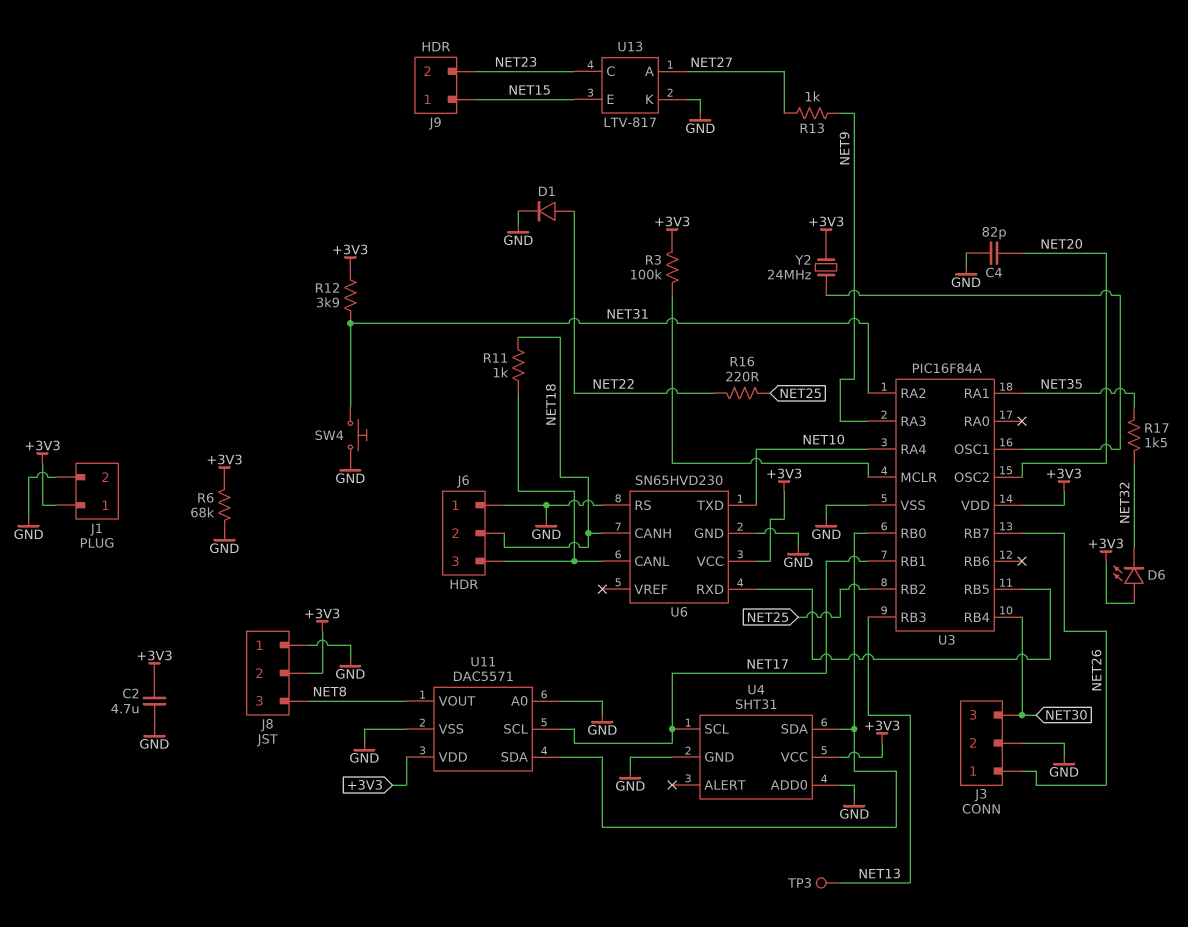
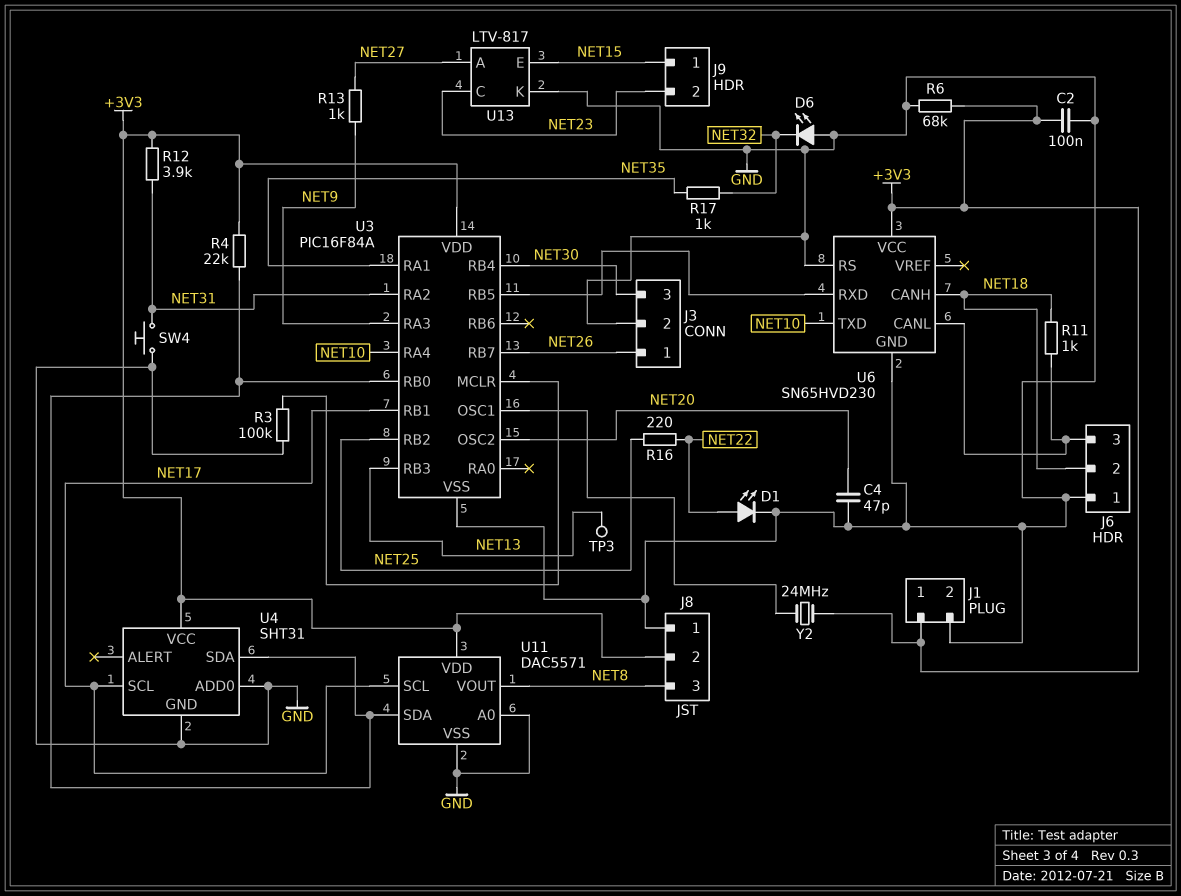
C2: 4.7uF (+3V3, GND) -> 100nF (+3V3, GND)
C4: 82pF (GND, NET20) -> 47pF (GND, NET20)
D1: diode (A NET22, K GND) -> LED (A NET22, K GND)
D6: LED (A +3V3, K NET32) -> LED (A GND, K NET32)
R3: 100k (+3V3, U3/MCLR) -> 100k (GND, U3/MCLR)
R4: none -> 22k (+3V3, U3/RB0)
R17: 1.5k (NET32, NET35) -> 1k (NET32, NET35)

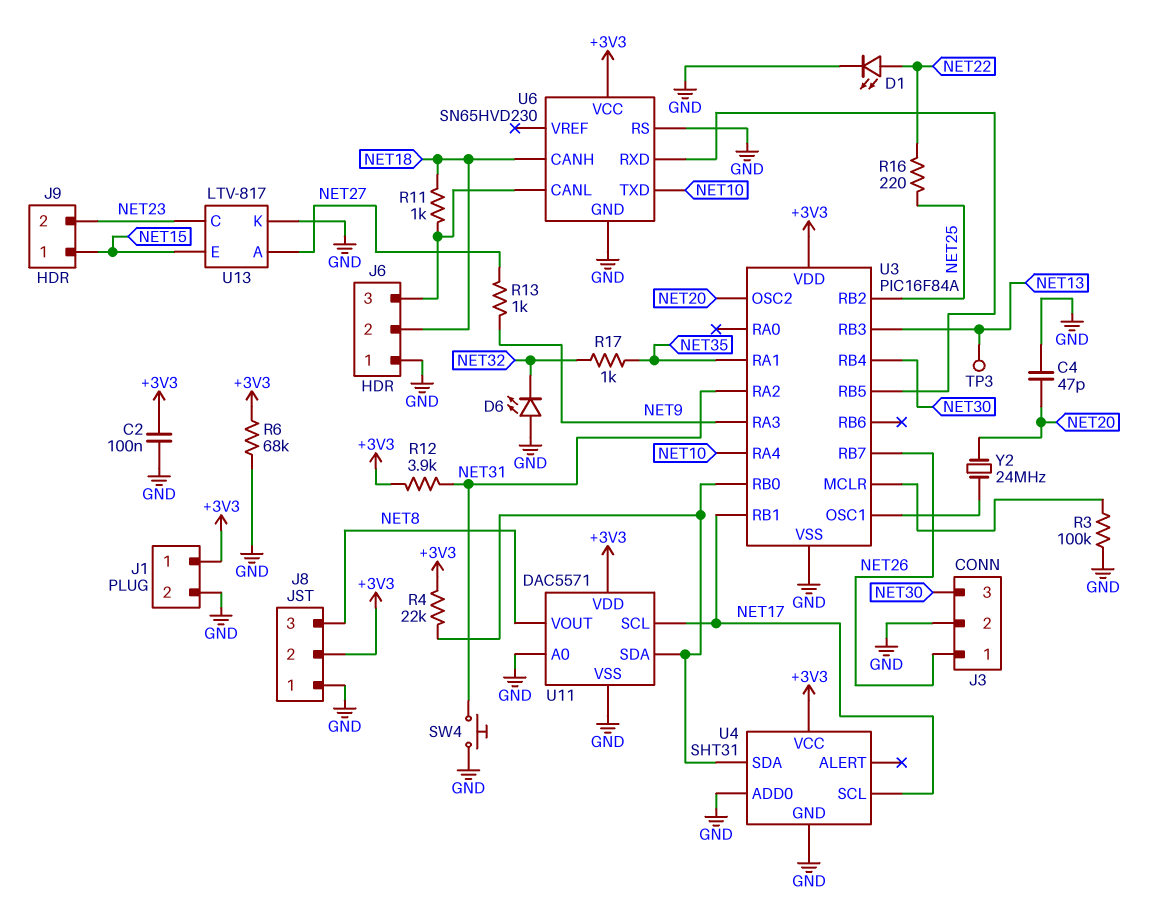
Y2: 24MHz (+3V3, U3/OSC1) -> 24MHz (NET20, U3/OSC1)

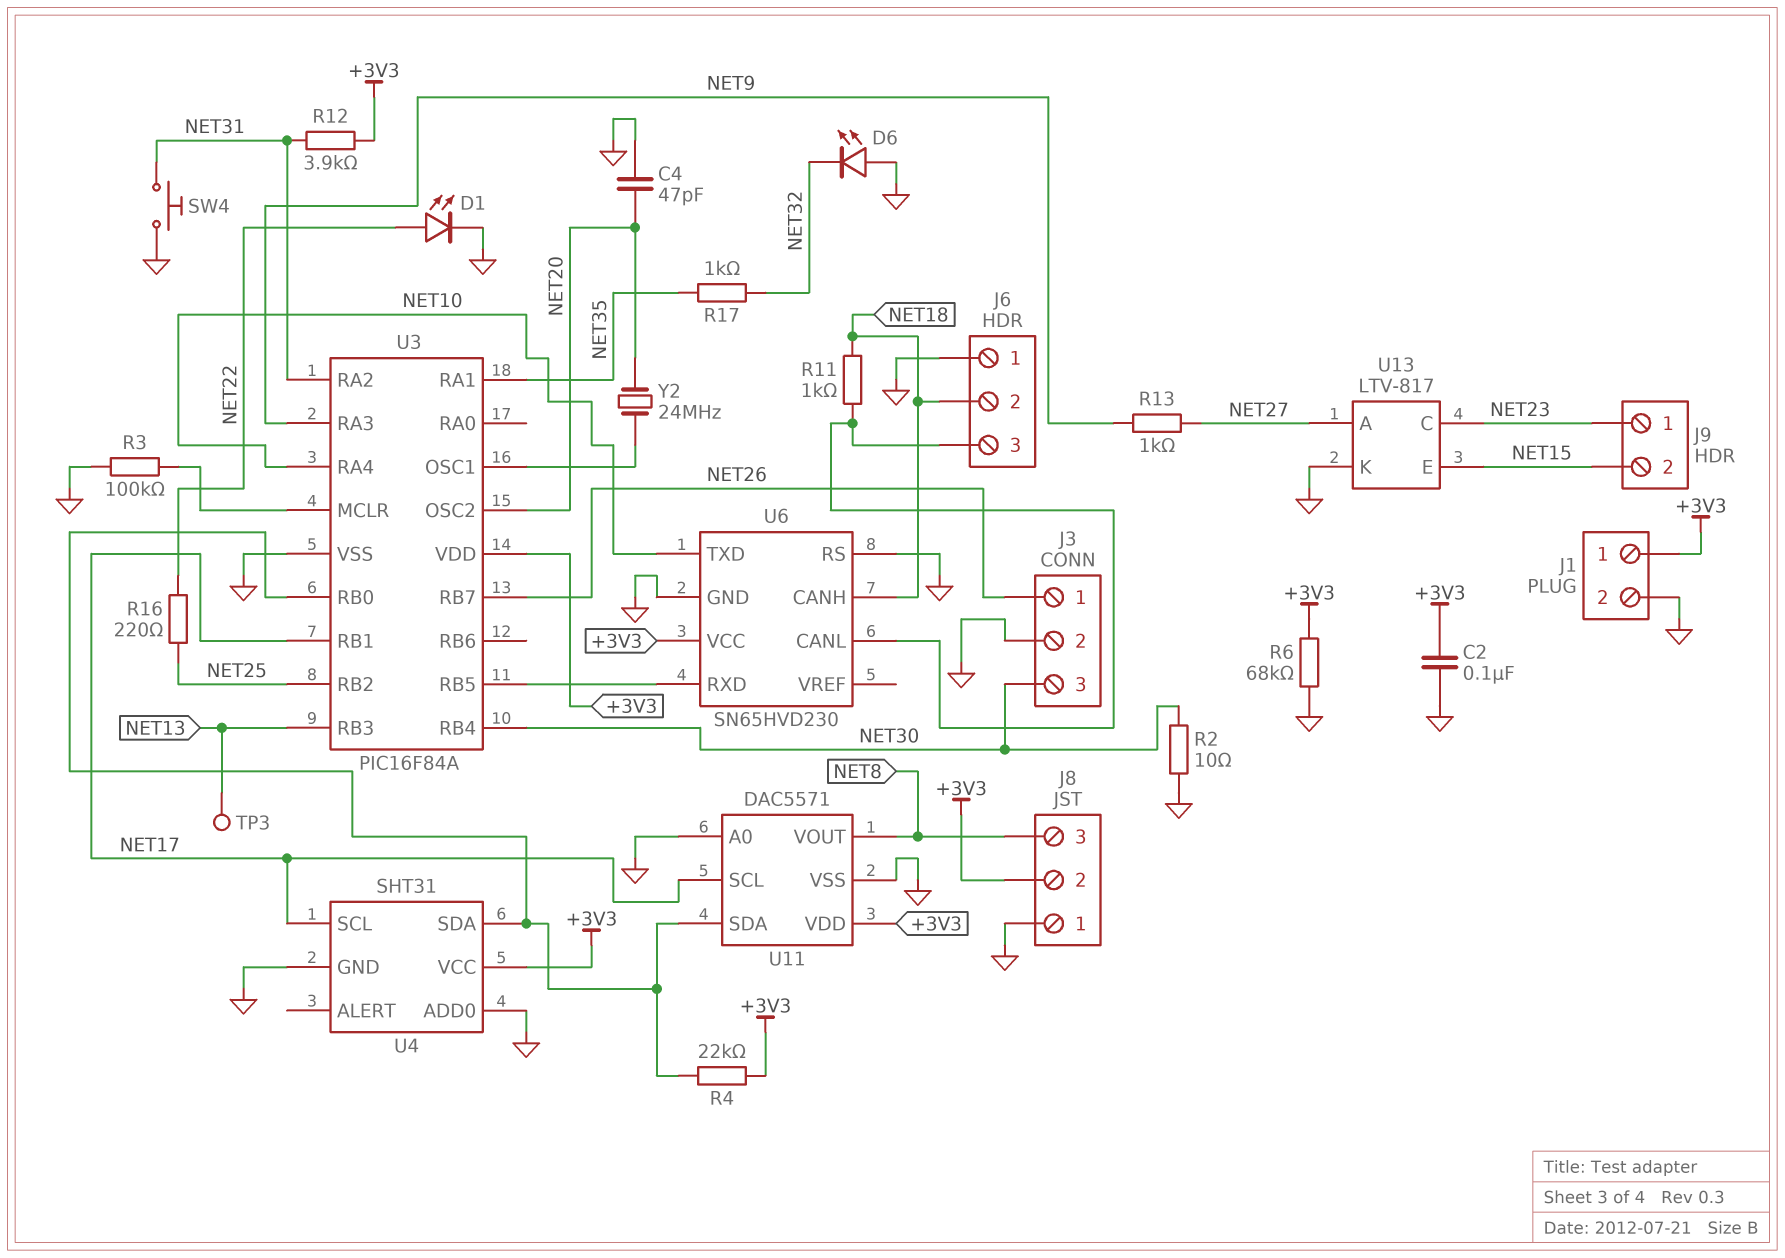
J9 pin 1: NET15 -> NET23
J9 pin 2: NET23 -> NET15
R2: none -> 10 (GND, NET30)

